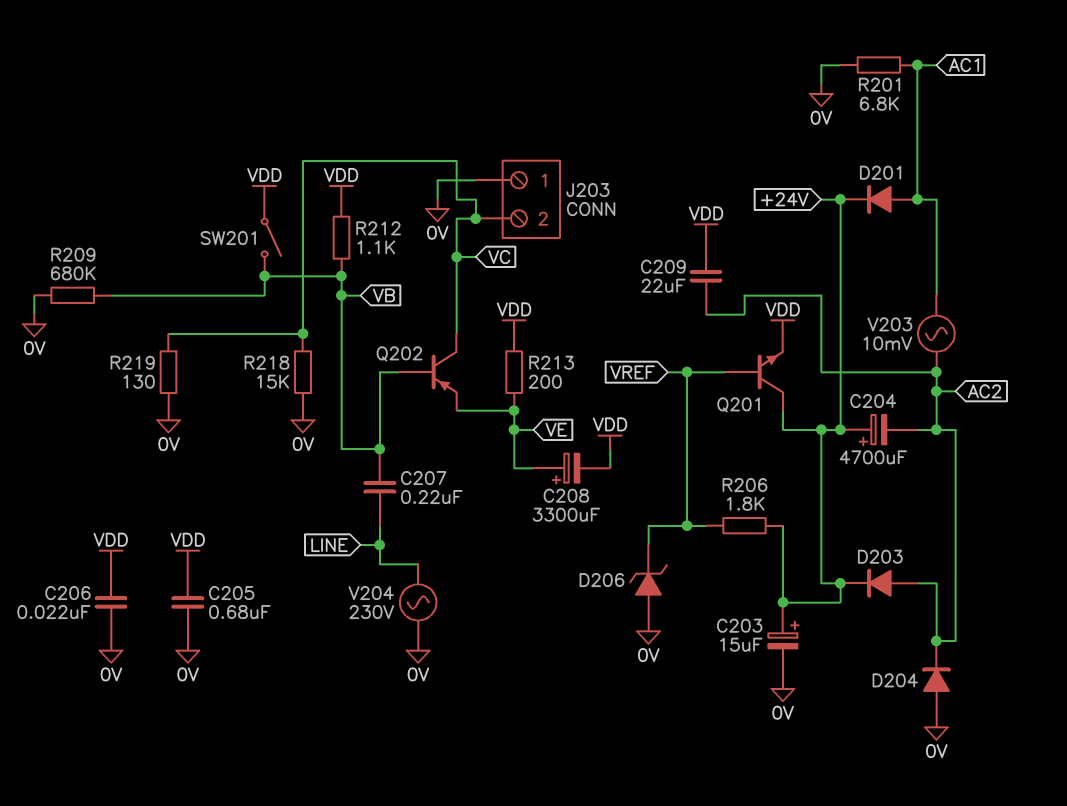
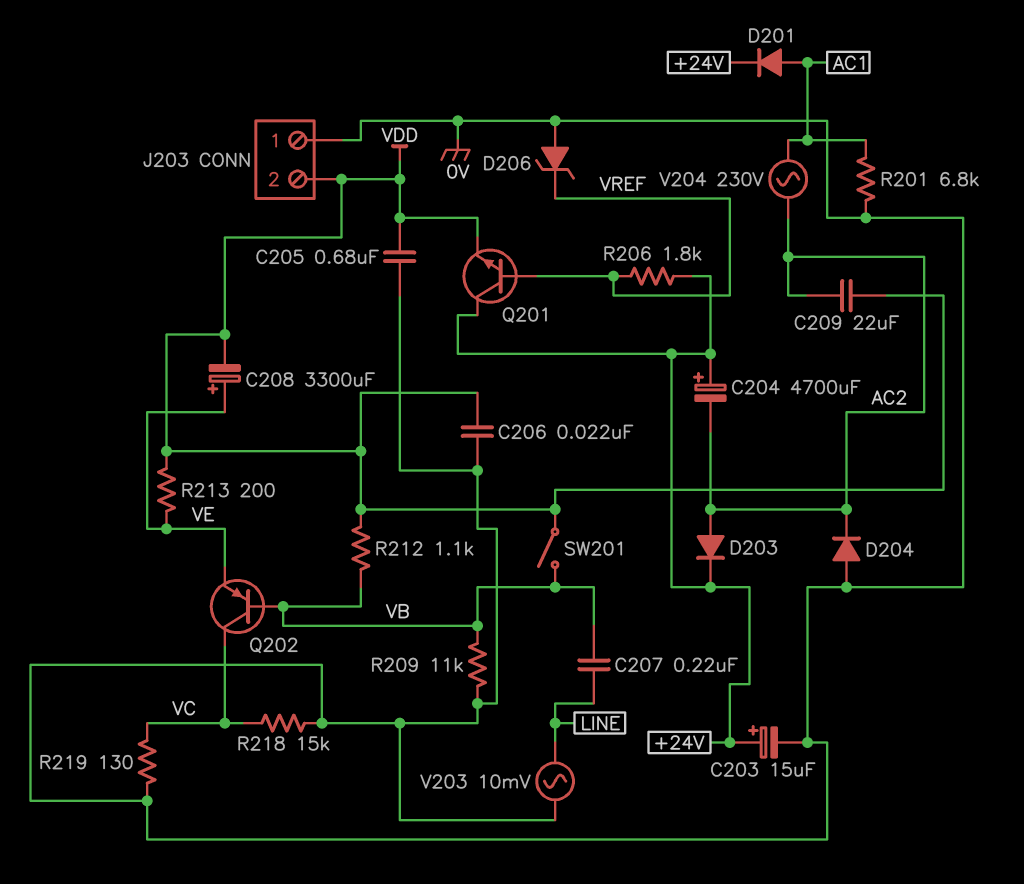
J203 pin 2: VC -> VDD
R209: 680k (0V, VB) -> 11k (0V, VB)
V203: AC 10mV (AC1, AC2) -> AC 10mV (0V, LINE)
V204: AC 230V (0V, LINE) -> AC 230V (AC1, AC2)

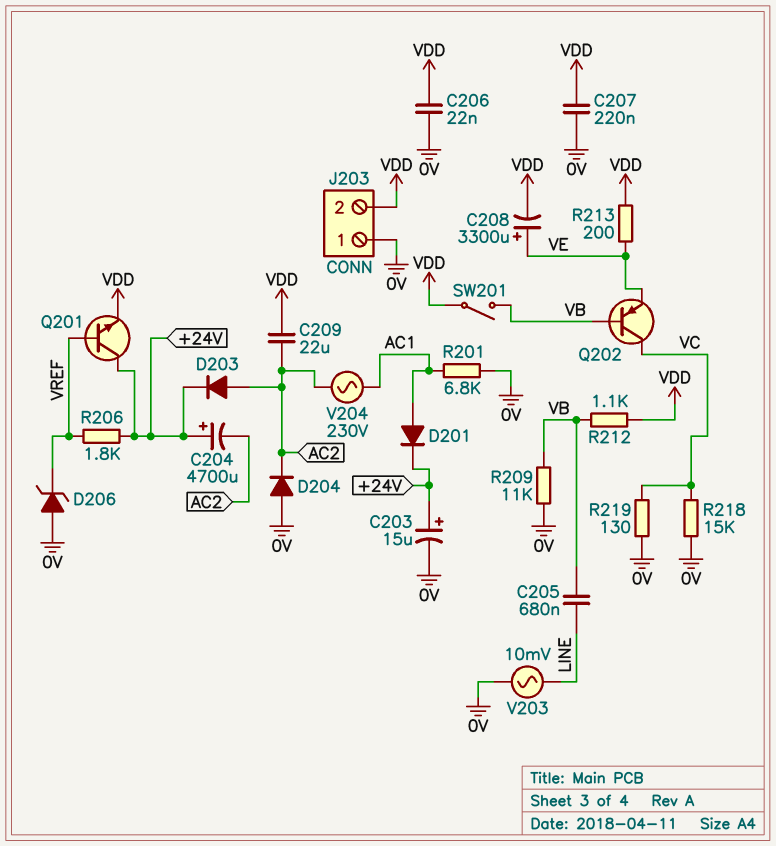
C205: 680nF (0V, VDD) -> 680nF (LINE, VB)
C207: 220nF (LINE, VB) -> 220nF (0V, VDD)

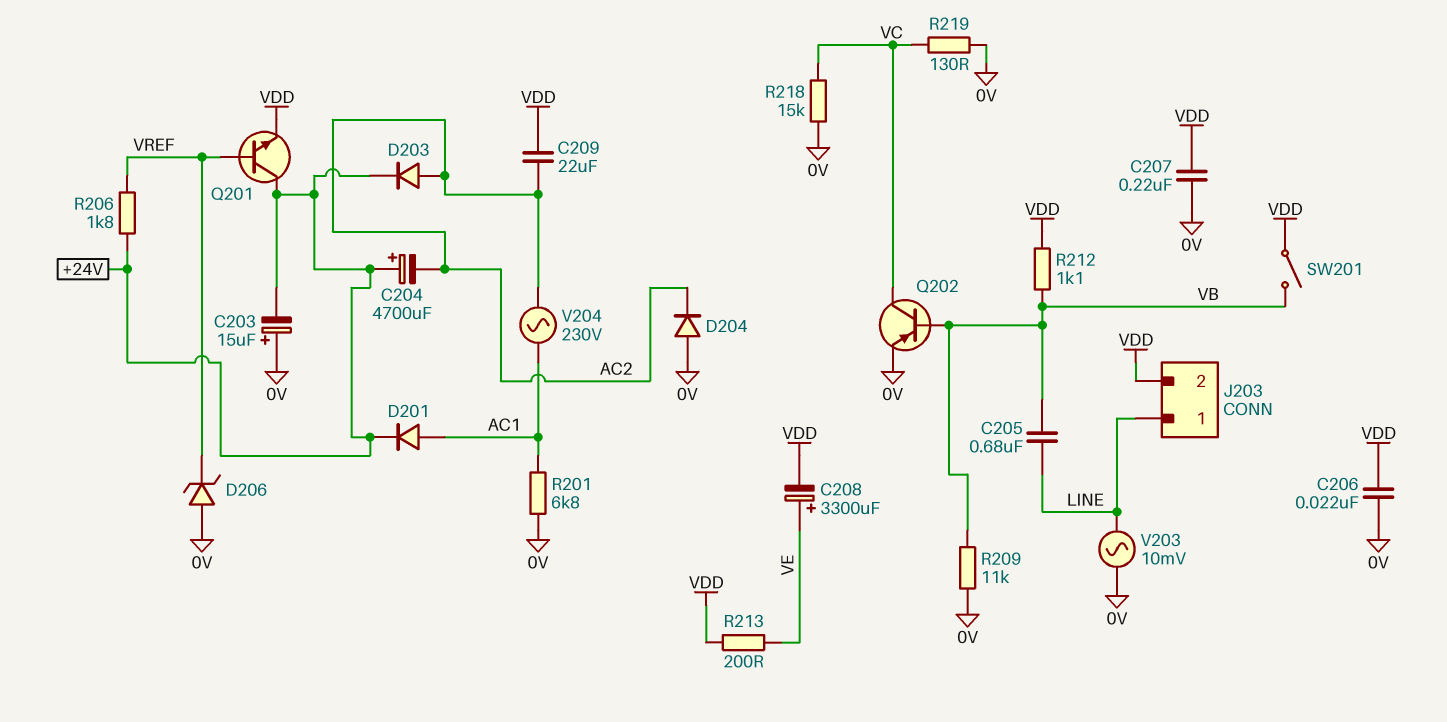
C203: 15uF (plus +24V, minus 0V) -> 15uF (plus 0V, minus +24V)
J203 pin 1: 0V -> LINE
Q202: PNP (B VB, C VC, E VE) -> PNP (B VB, C VC, E 0V)

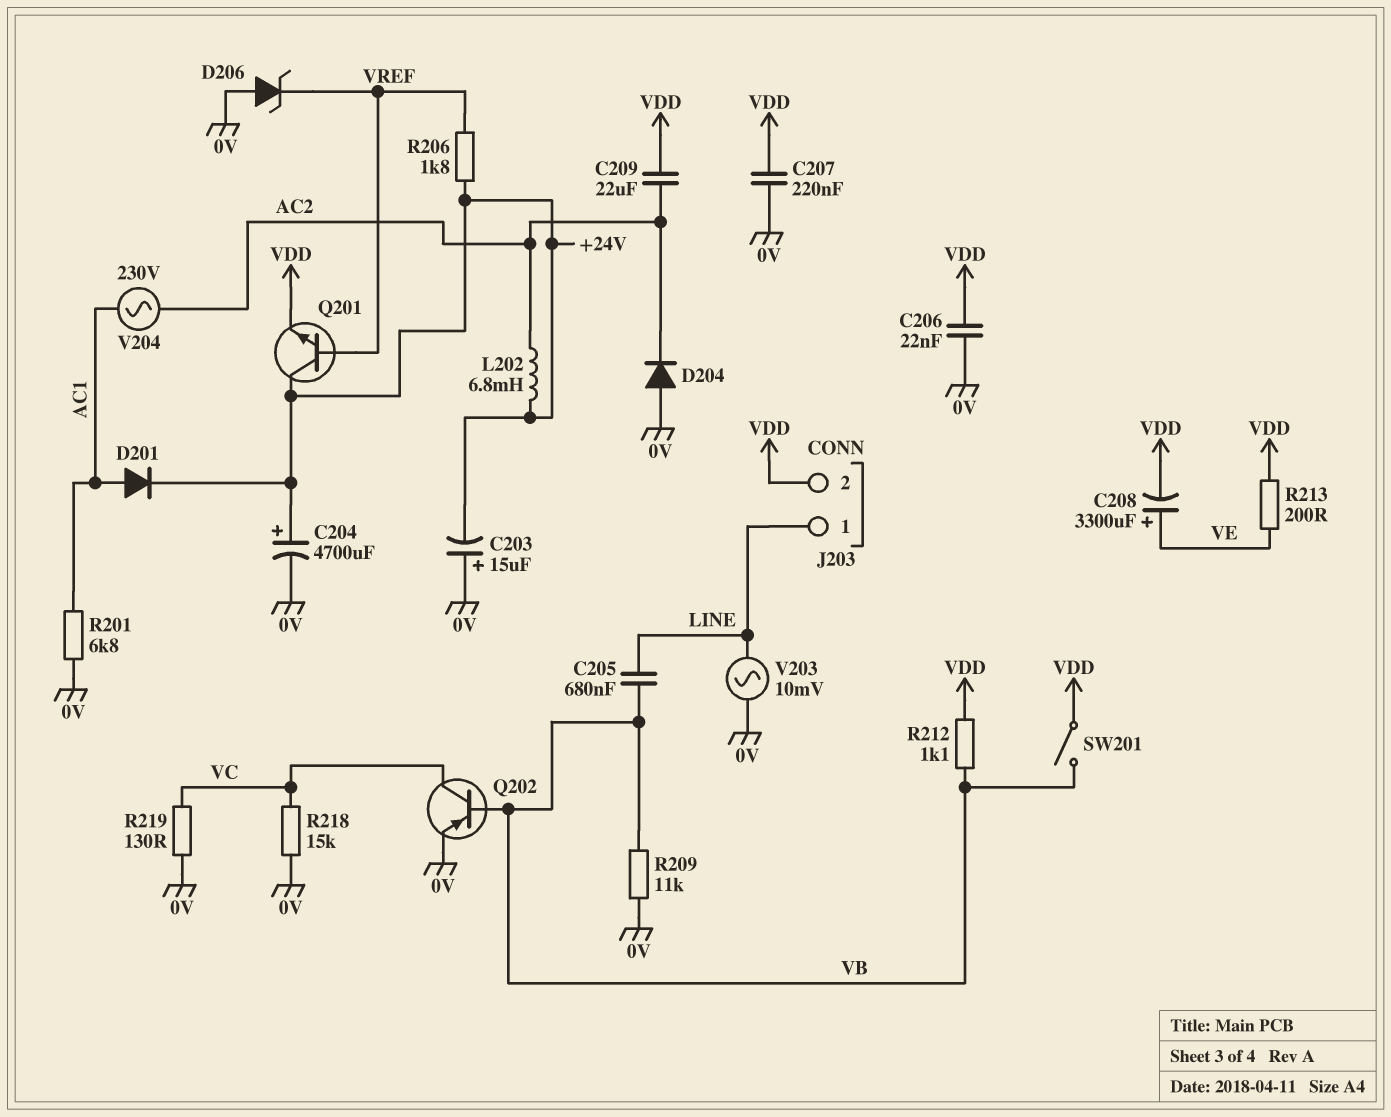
C204: 4700uF (plus +24V, minus AC2) -> 4700uF (plus +24V, minus 0V)
D203: diode (A AC2, K +24V) -> none
L202: none -> 6.8mH (+24V, AC2)

